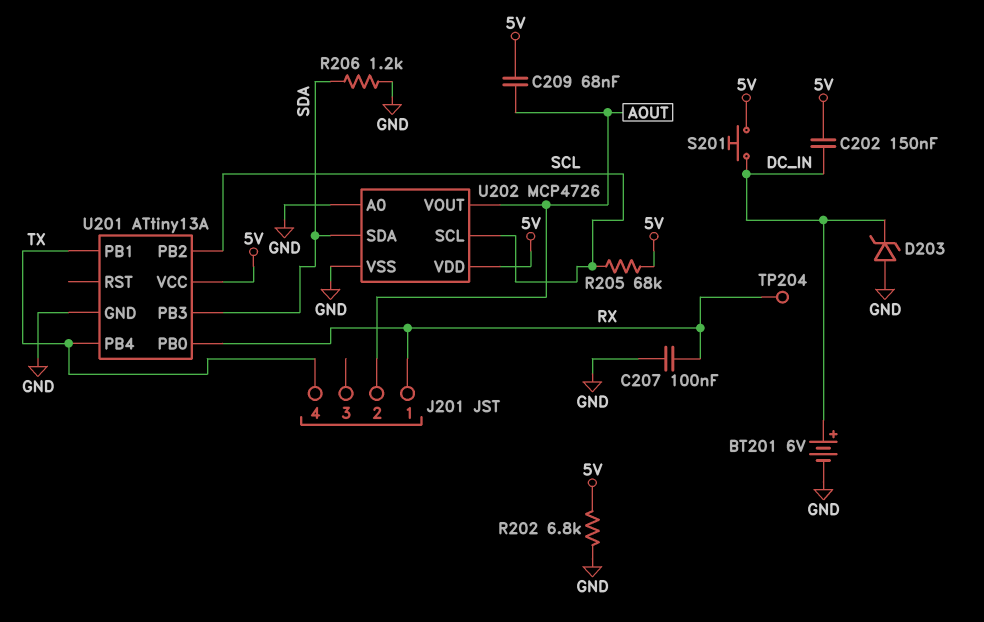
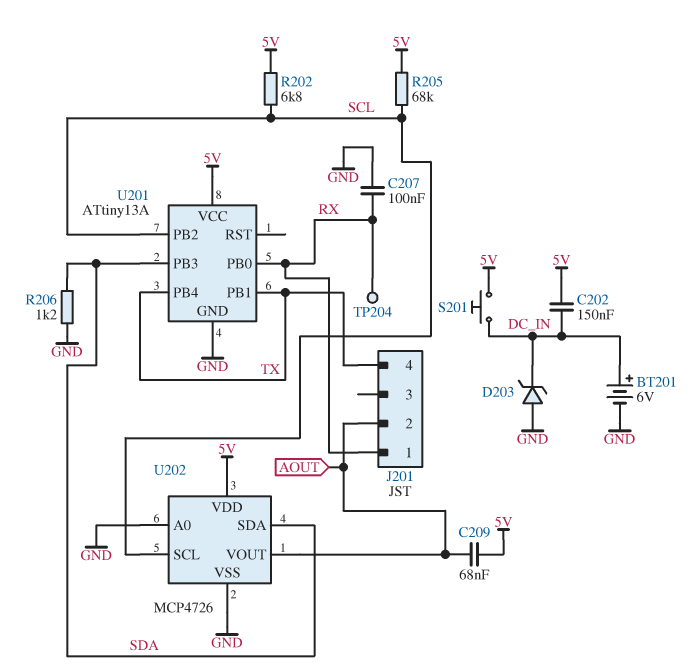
R202: 6.8k (5V, GND) -> 6.8k (5V, SCL)

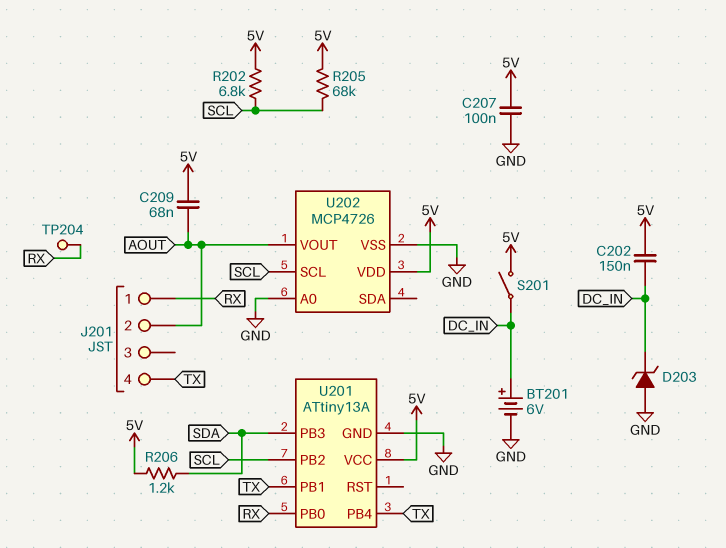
C207: 100nF (GND, RX) -> 100nF (5V, GND)
R206: 1.2k (GND, SDA) -> 1.2k (5V, SDA)
S201: button (5V, DC_IN) -> switch (5V, DC_IN)
U202 pin SDA: SDA -> none

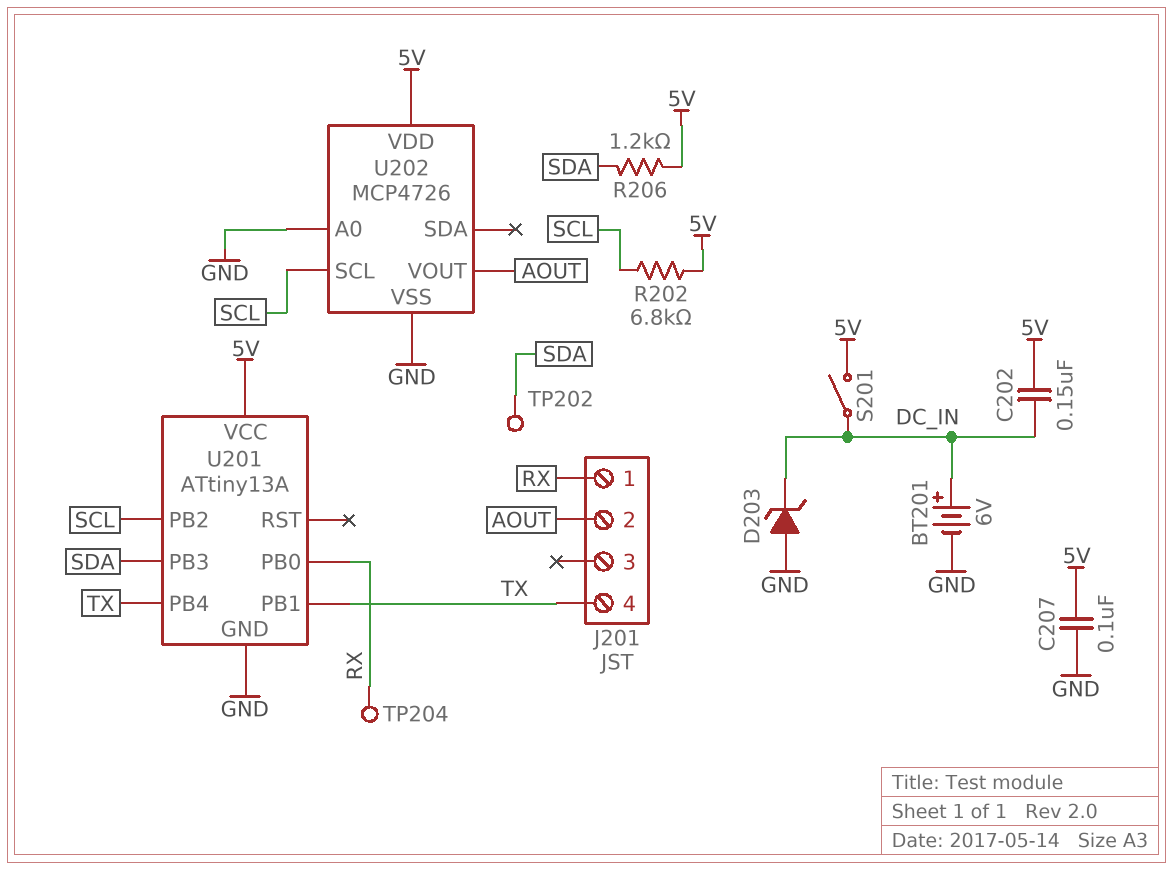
C209: 68nF (5V, AOUT) -> none
R205: 68k (5V, SCL) -> none
TP202: none -> test point (SDA)

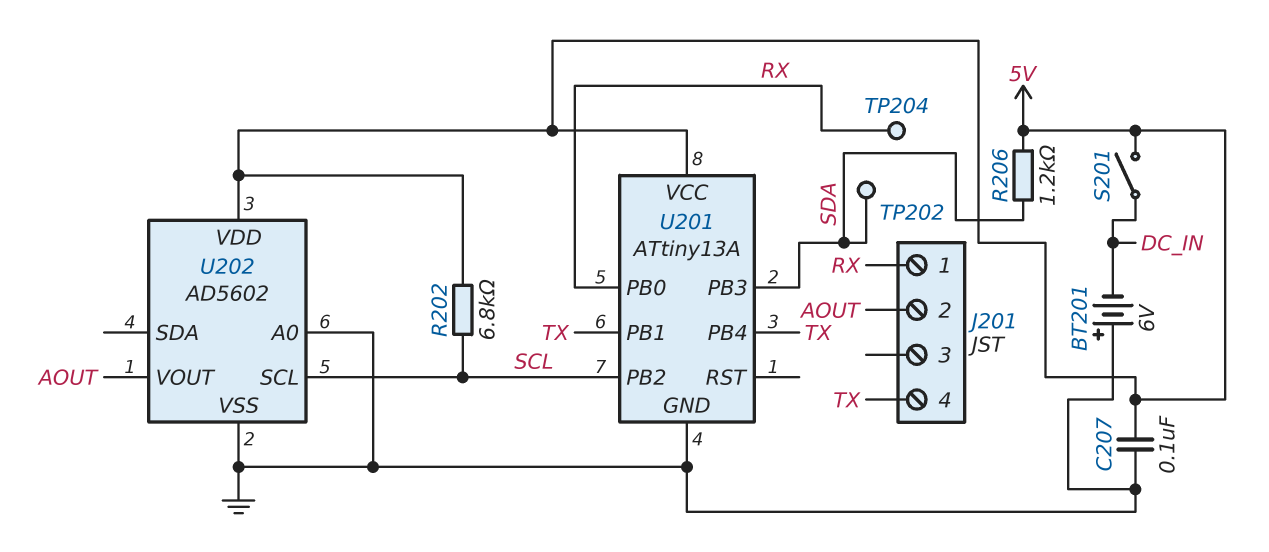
BT201: 6V (plus DC_IN, minus GND) -> 6V (plus GND, minus DC_IN)
C202: 150nF (5V, DC_IN) -> none
D203: zener (A GND, K DC_IN) -> none
U202: MCP4726 -> AD5602

